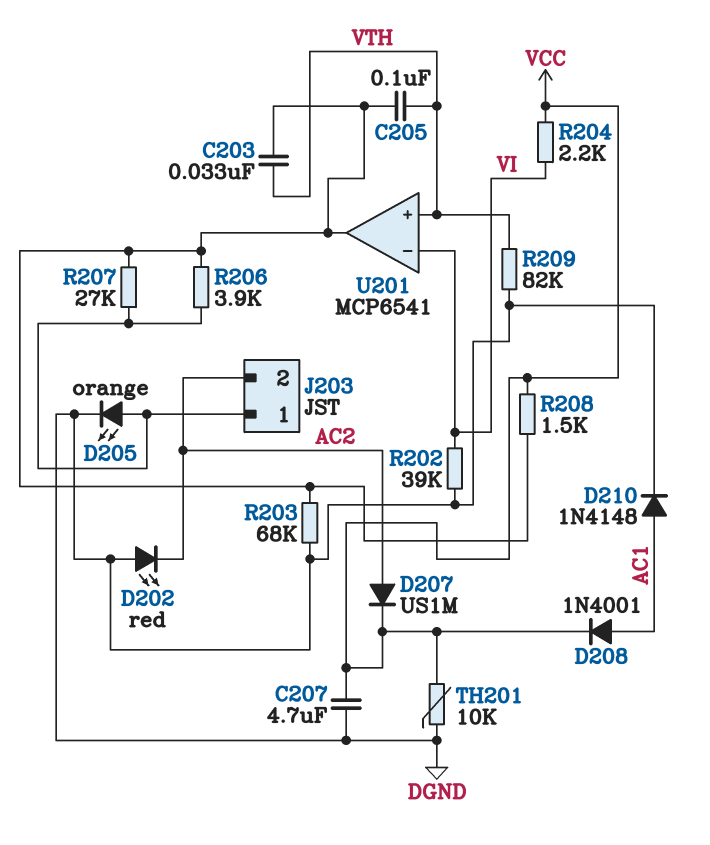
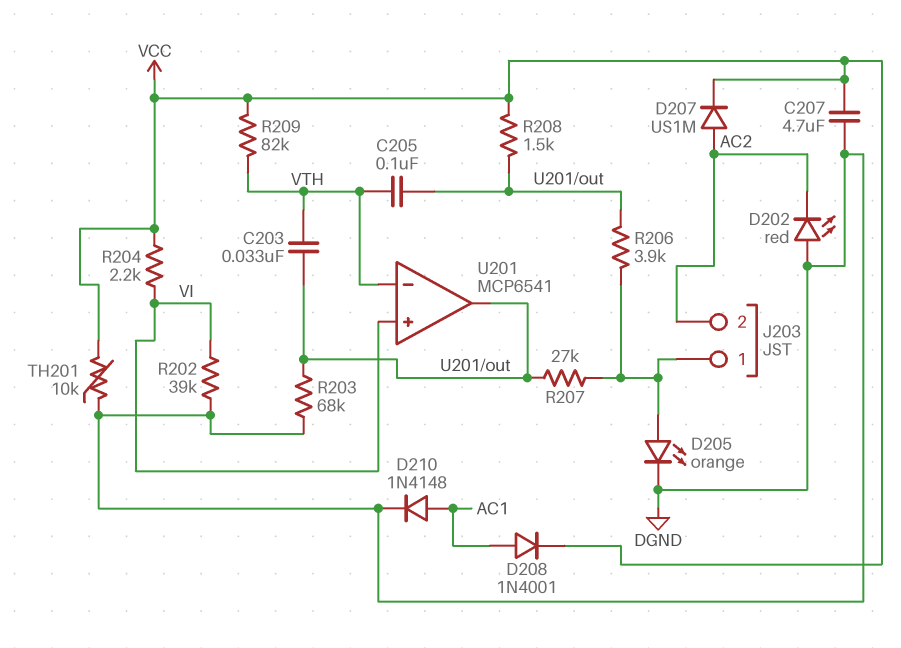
R209: 82k (DGND, VTH) -> 82k (VCC, VTH)
U201 pin in+: VTH -> VI
U201 pin in-: VI -> VTH

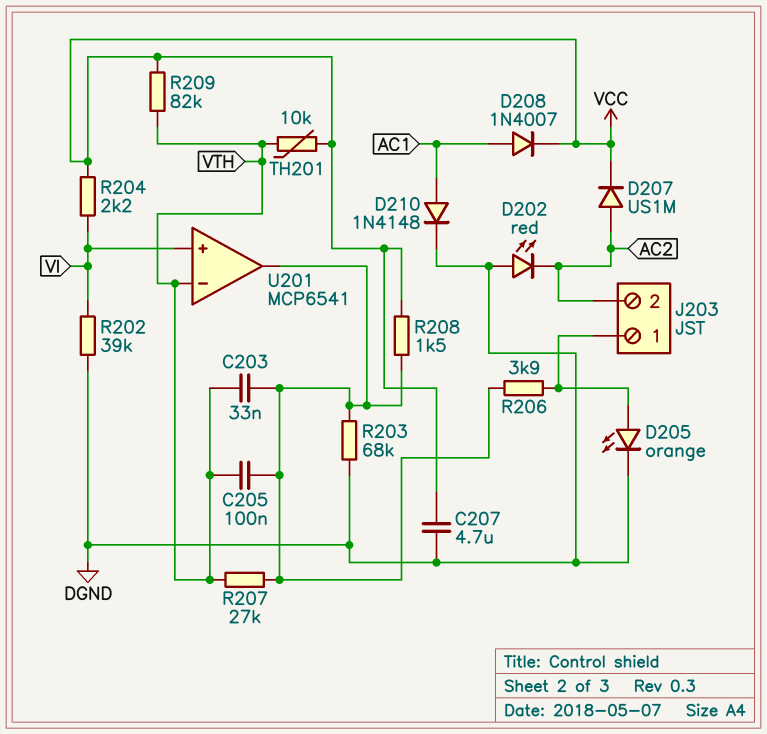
D208: diode 1N4001 (A AC1, K VCC) -> diode 1N4007 (A AC1, K VCC)
R207: 27k (J203/1, U201/out) -> 27k (U201/out, VTH)
TH201: 10k (DGND, VCC) -> 10k (VCC, VTH)

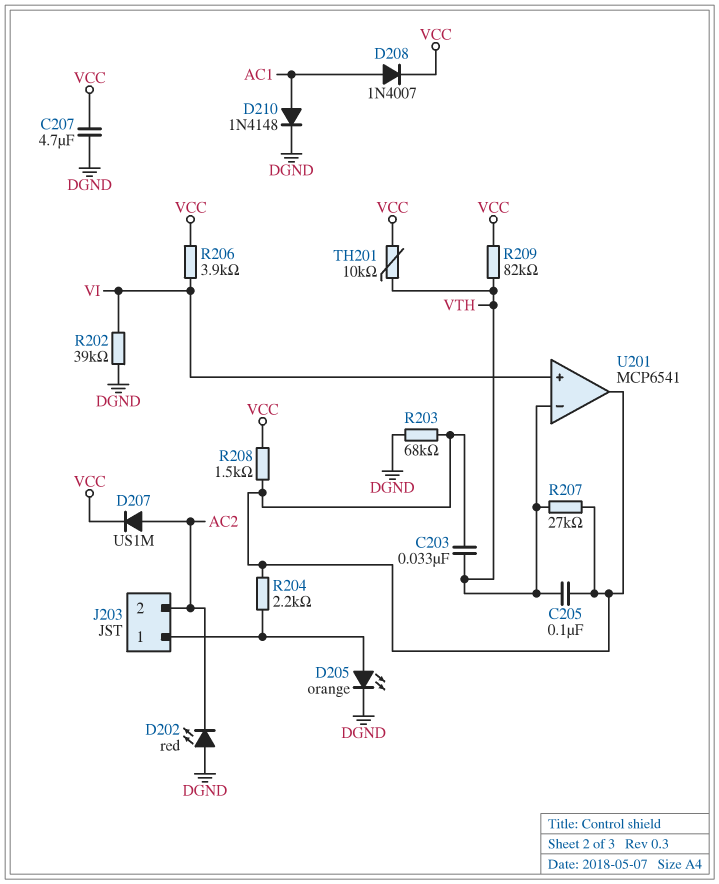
R204: 2.2k (VCC, VI) -> 2.2k (J203/1, U201/out)
R206: 3.9k (J203/1, U201/out) -> 3.9k (VCC, VI)

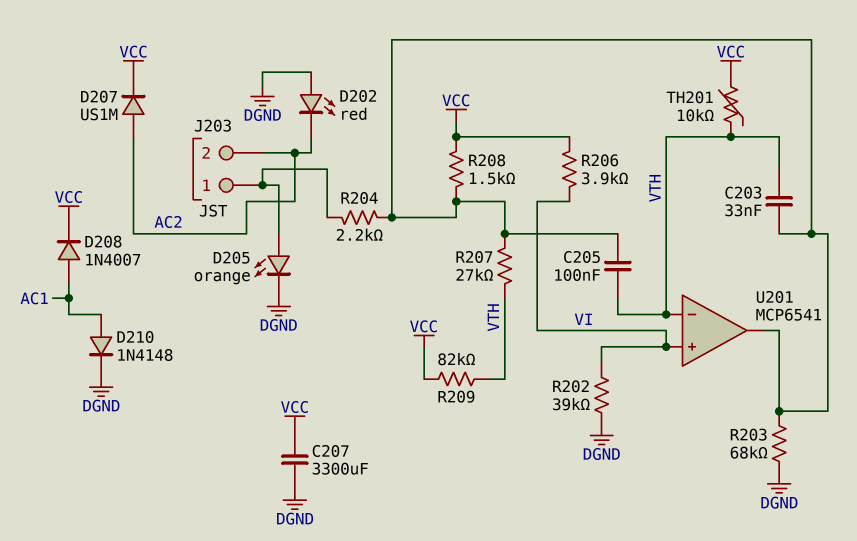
C207: 4.7uF (DGND, VCC) -> 3300uF (DGND, VCC)

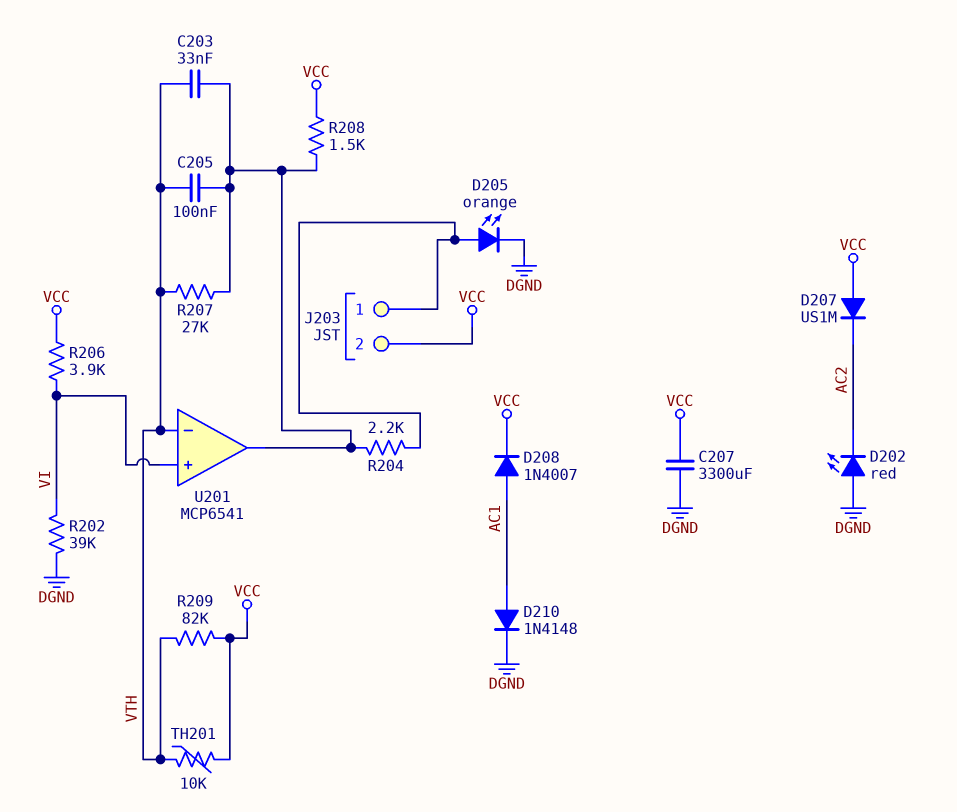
D207: diode US1M (A AC2, K VCC) -> diode US1M (A VCC, K AC2)
J203 pin 2: AC2 -> VCC
R203: 68k (DGND, U201/out) -> none

